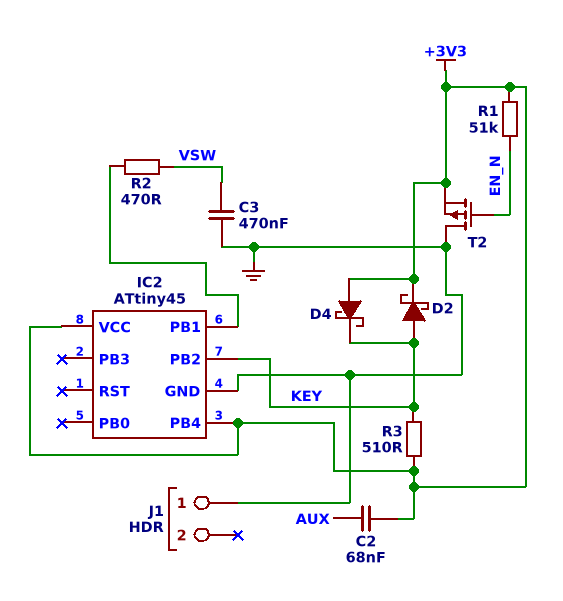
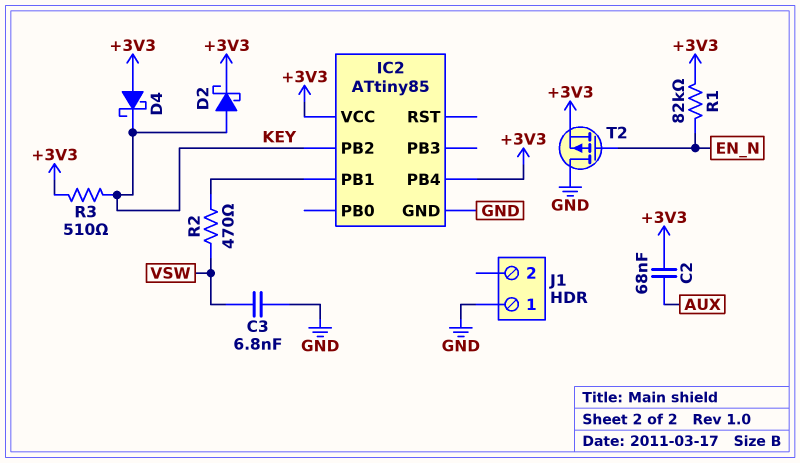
C3: 470nF (GND, VSW) -> 6.8nF (GND, VSW)
IC2: ATtiny45 -> ATtiny85
R1: 51k (+3V3, EN_N) -> 82k (+3V3, EN_N)

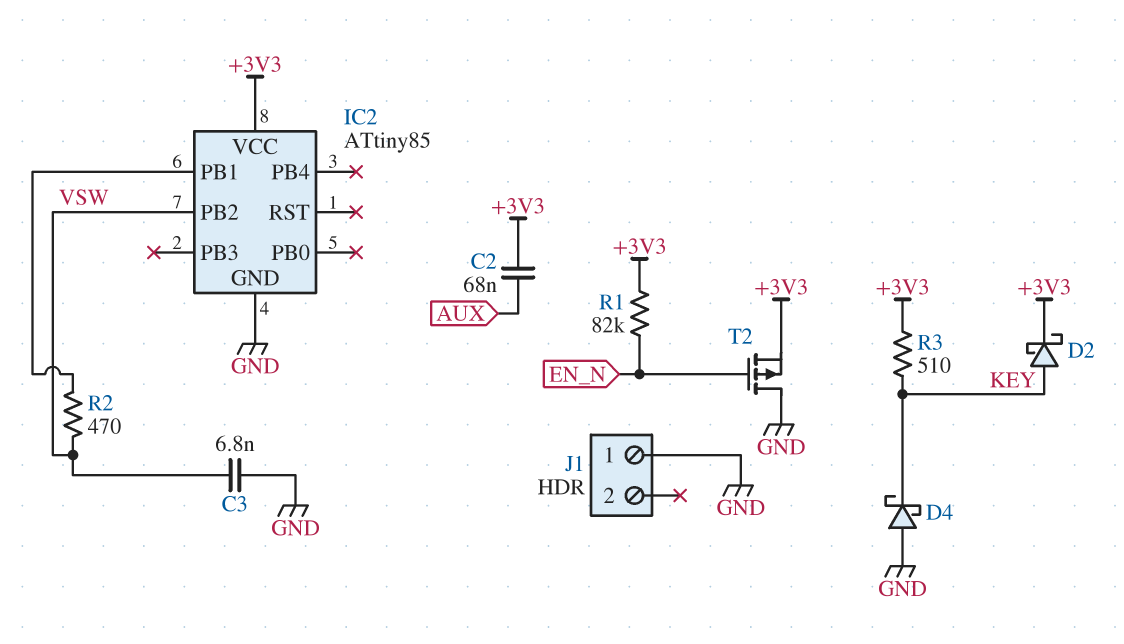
D4: schottky (A +3V3, K KEY) -> schottky (A GND, K KEY)
IC2 pin PB2: KEY -> VSW
IC2 pin PB4: +3V3 -> none

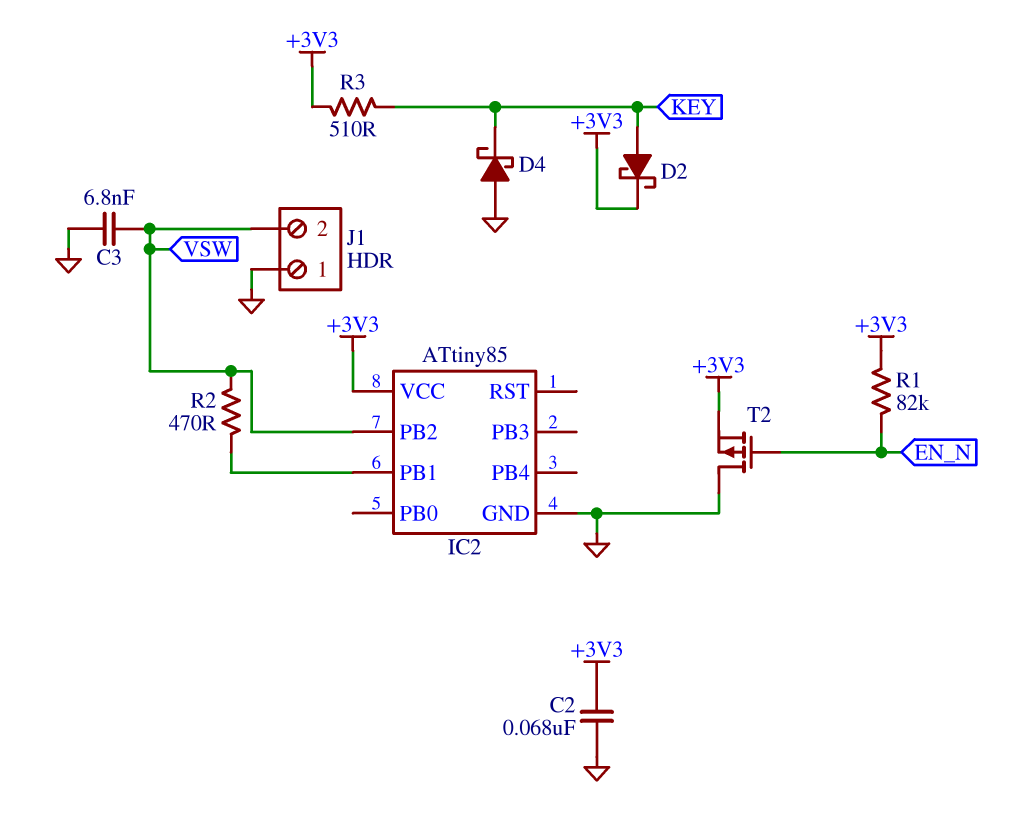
C2: 68nF (+3V3, AUX) -> 68nF (+3V3, GND)
J1 pin 2: none -> VSW

